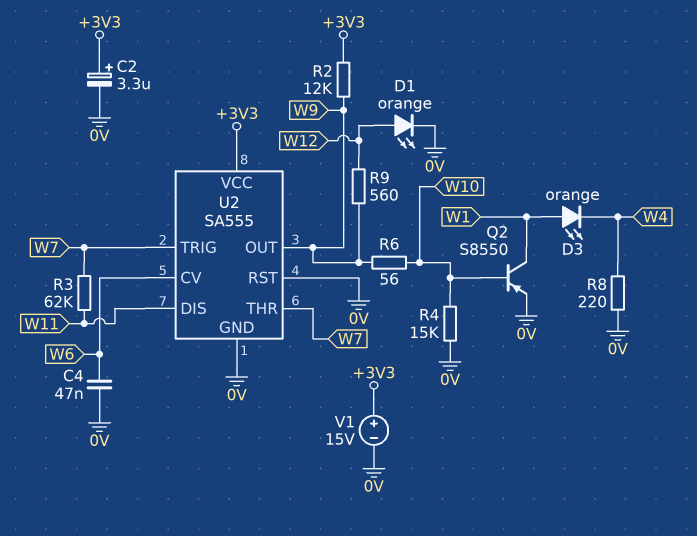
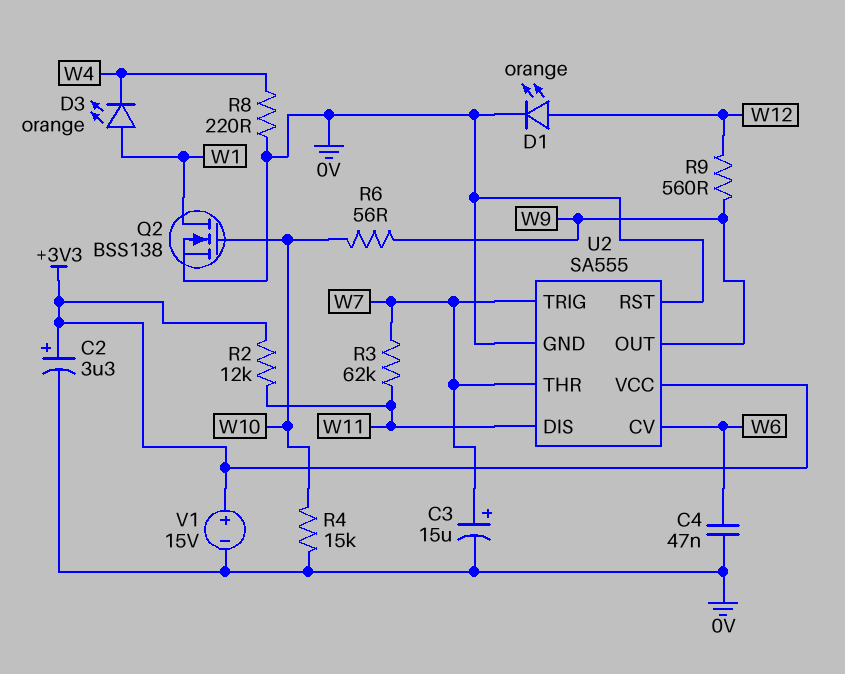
C3: none -> 15uF (plus W7, minus 0V)
Q2: PNP S8550 (B W10, C W1, E 0V) -> NMOS BSS138 (G W10, D W1, S 0V)
R2: 12k (+3V3, W9) -> 12k (+3V3, W11)

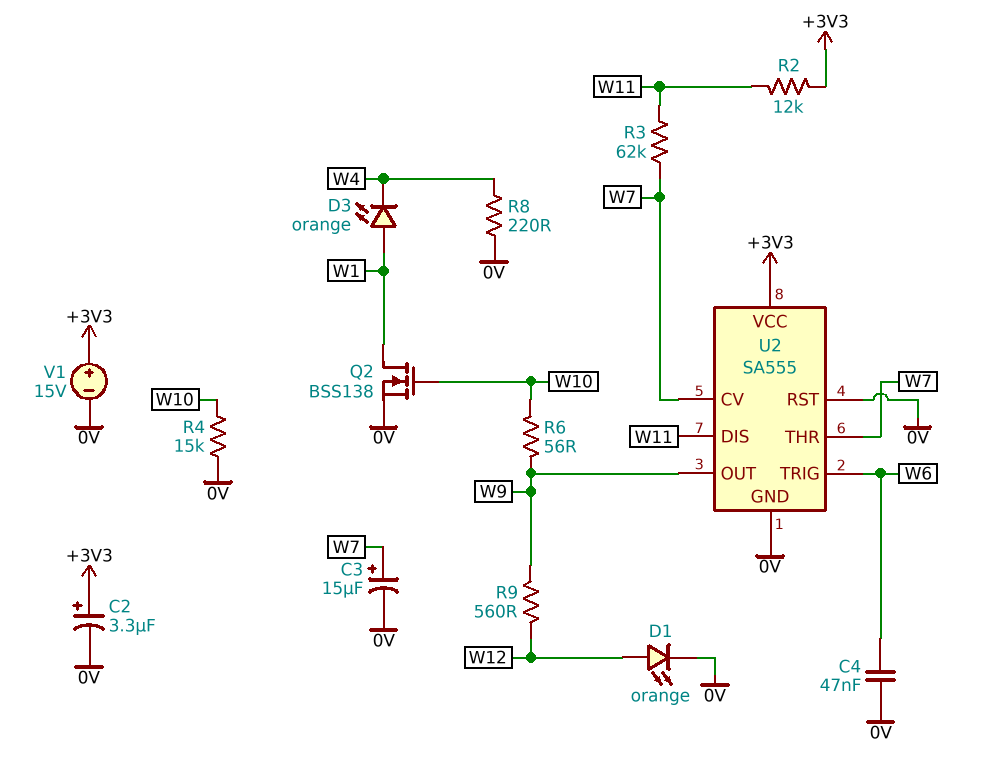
U2 pin CV: W6 -> W7
U2 pin TRIG: W7 -> W6

